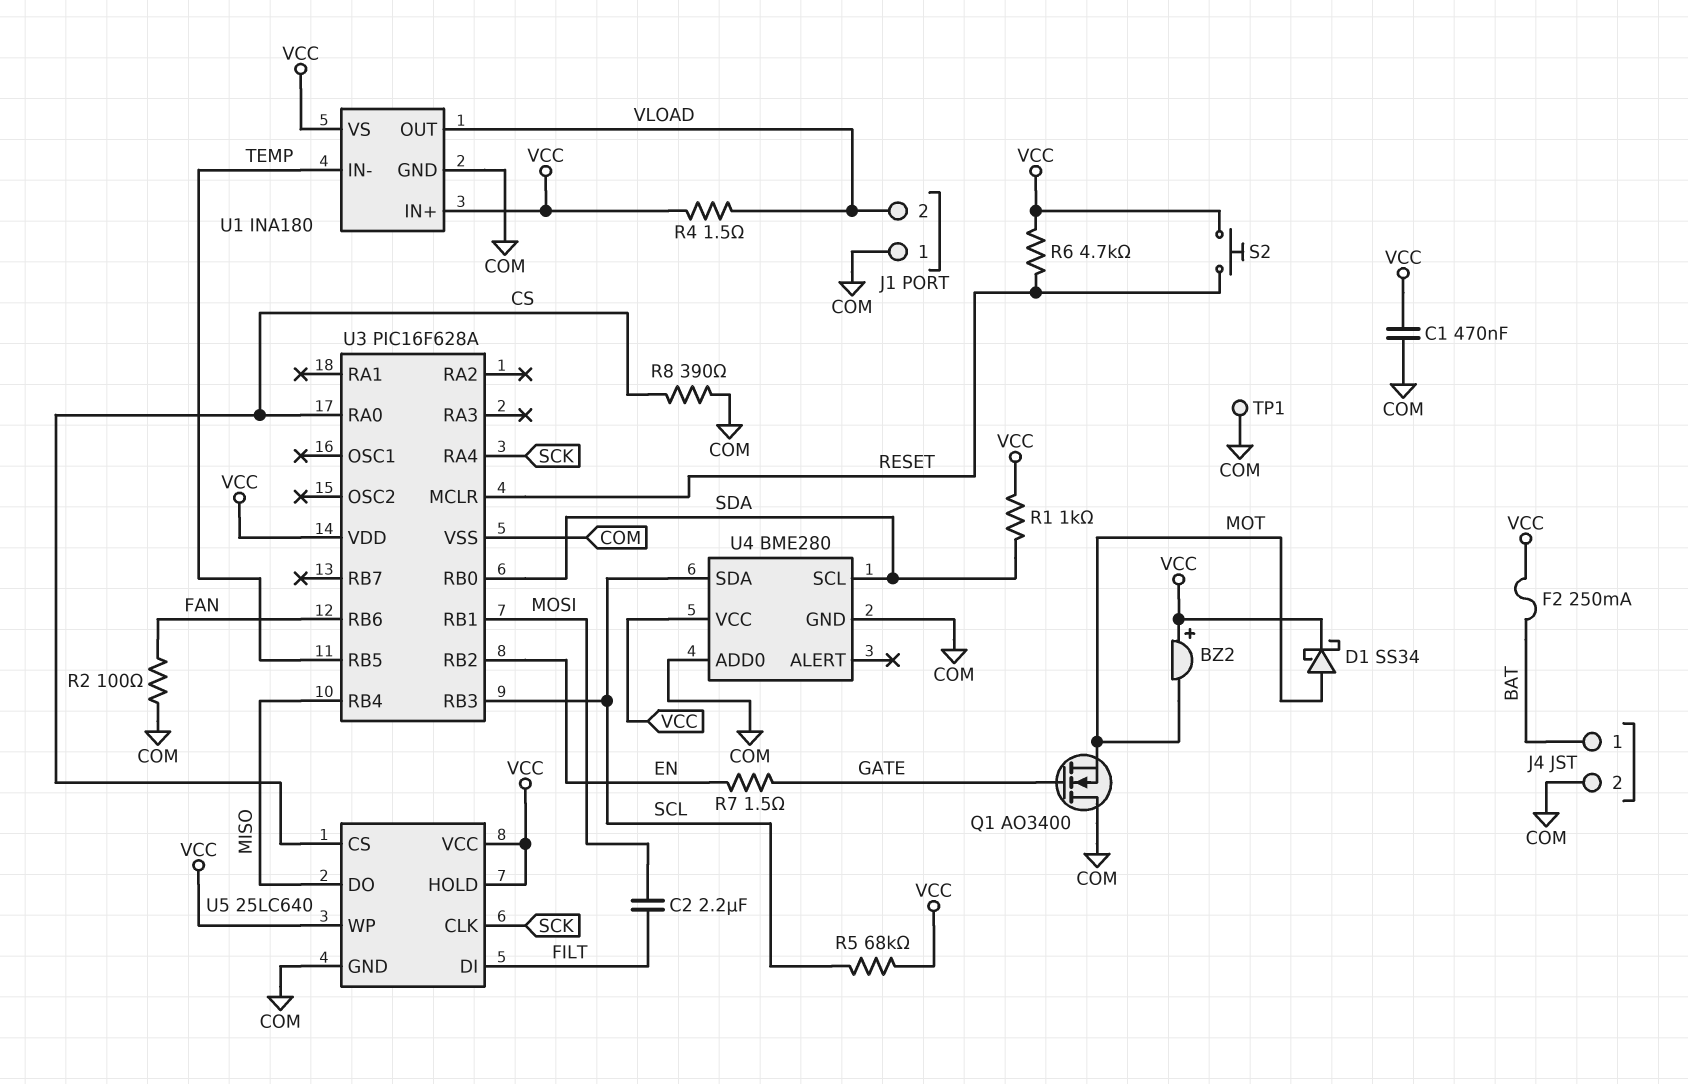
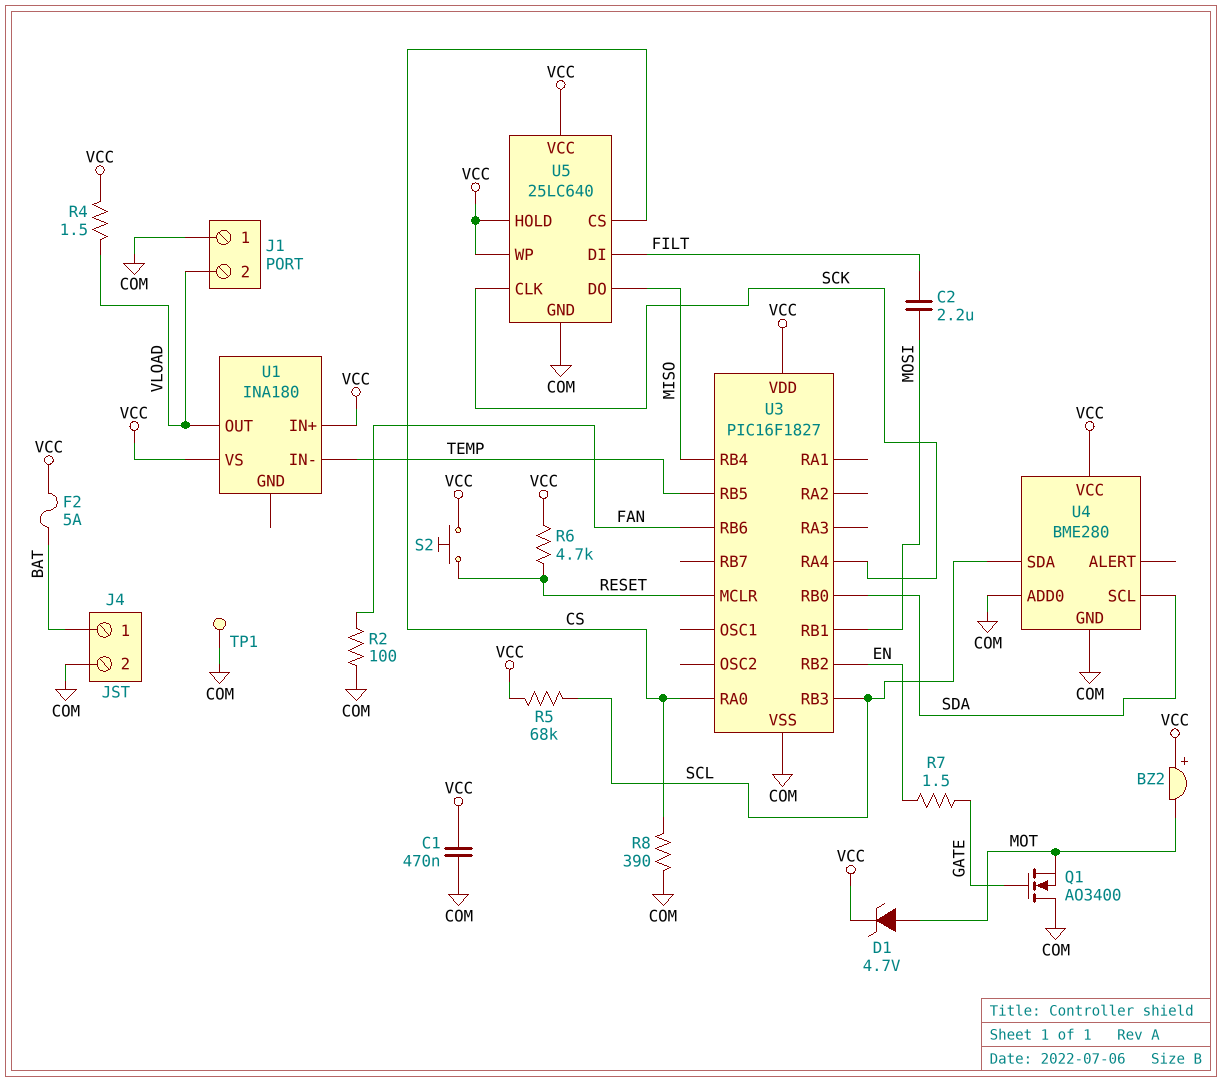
D1: schottky SS34 (A MOT, K VCC) -> zener 4.7V (A MOT, K VCC)
F2: 250mA (BAT, VCC) -> 5A (BAT, VCC)
R1: 1k (SDA, VCC) -> none
U1 pin GND: COM -> none
U3: PIC16F628A -> PIC16F1827

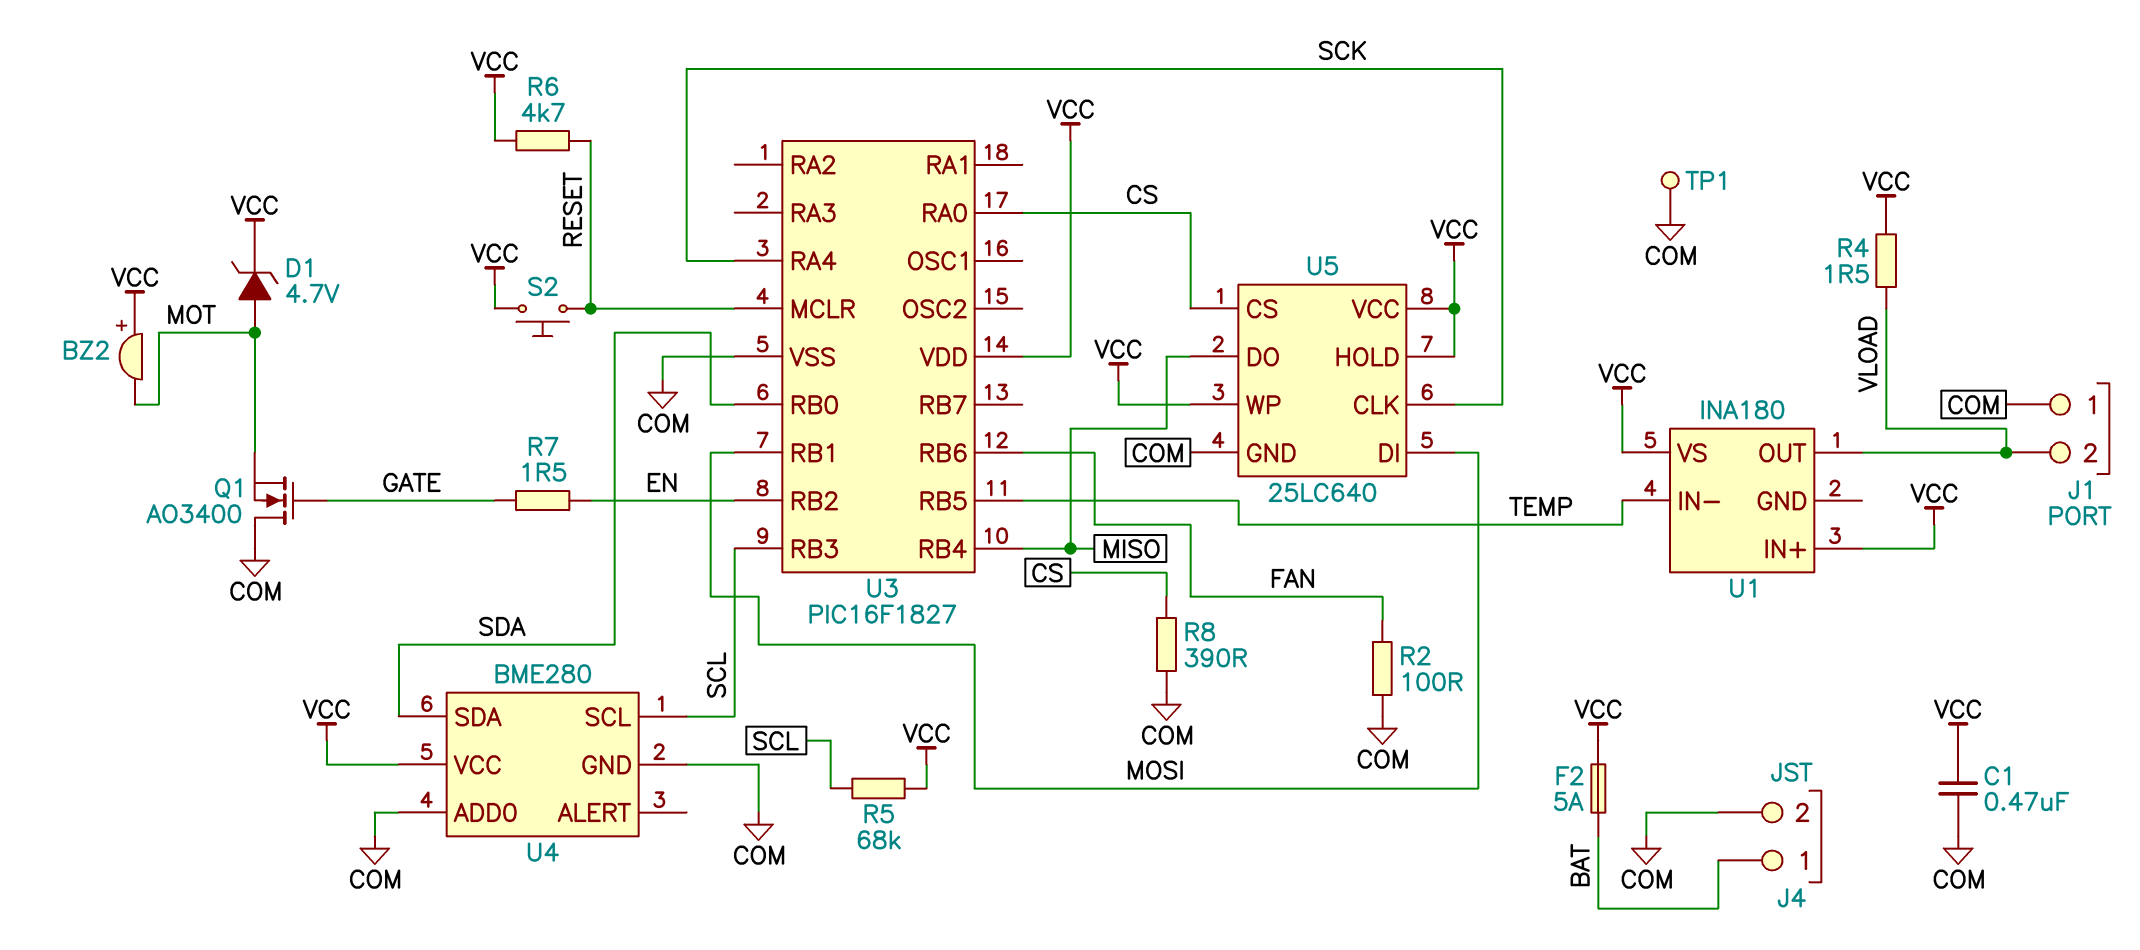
C2: 2.2uF (FILT, MOSI) -> none
U4 pin SCL: SDA -> SCL
U4 pin SDA: SCL -> SDA
U5 pin DI: FILT -> MOSI

